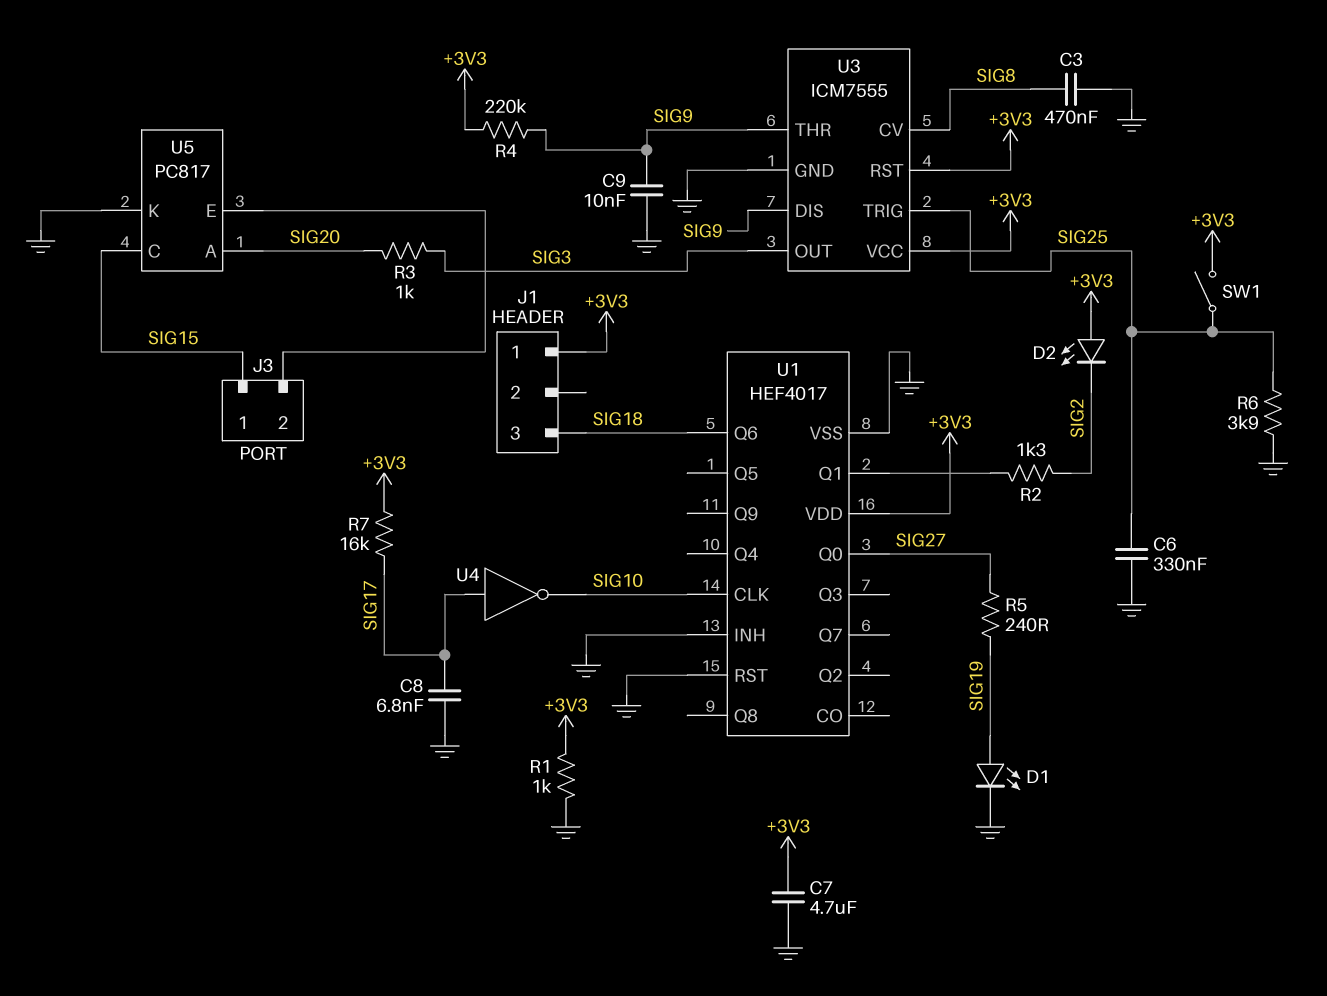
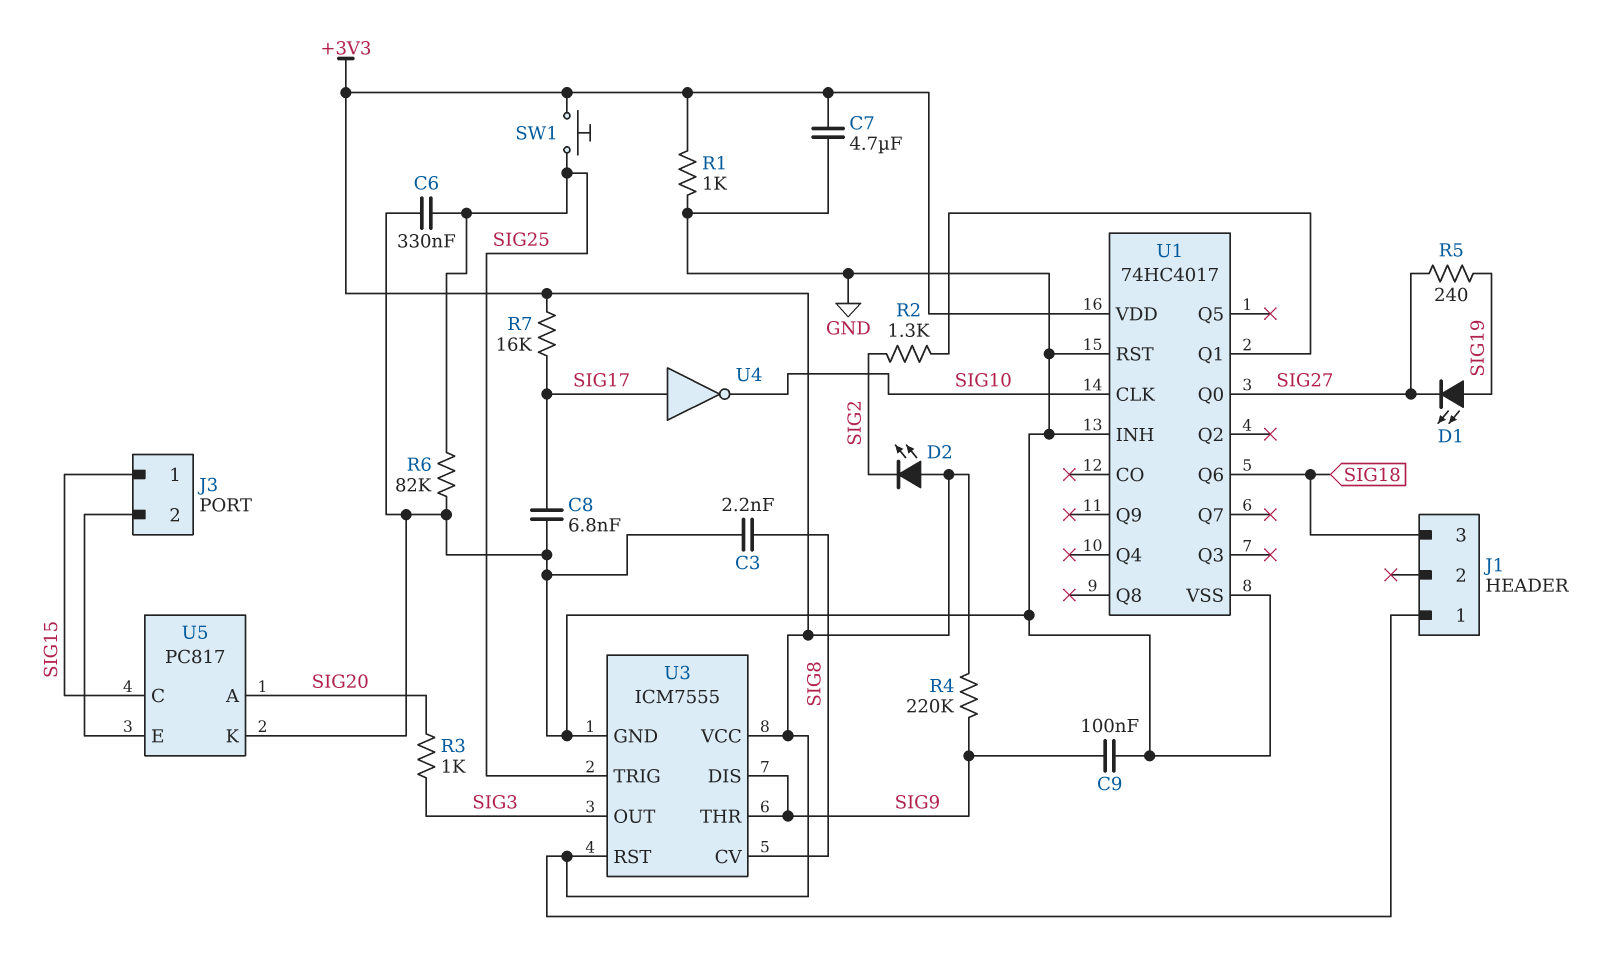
C3: 470nF (GND, SIG8) -> 2.2nF (GND, SIG8)
C9: 10nF (GND, SIG9) -> 100nF (GND, SIG9)
D1: LED (A SIG19, K GND) -> LED (A SIG19, K SIG27)
R6: 3.9k (GND, SIG25) -> 82k (GND, SIG25)
SW1: switch (+3V3, SIG25) -> button (+3V3, SIG25)
U1: HEF4017 -> 74HC4017

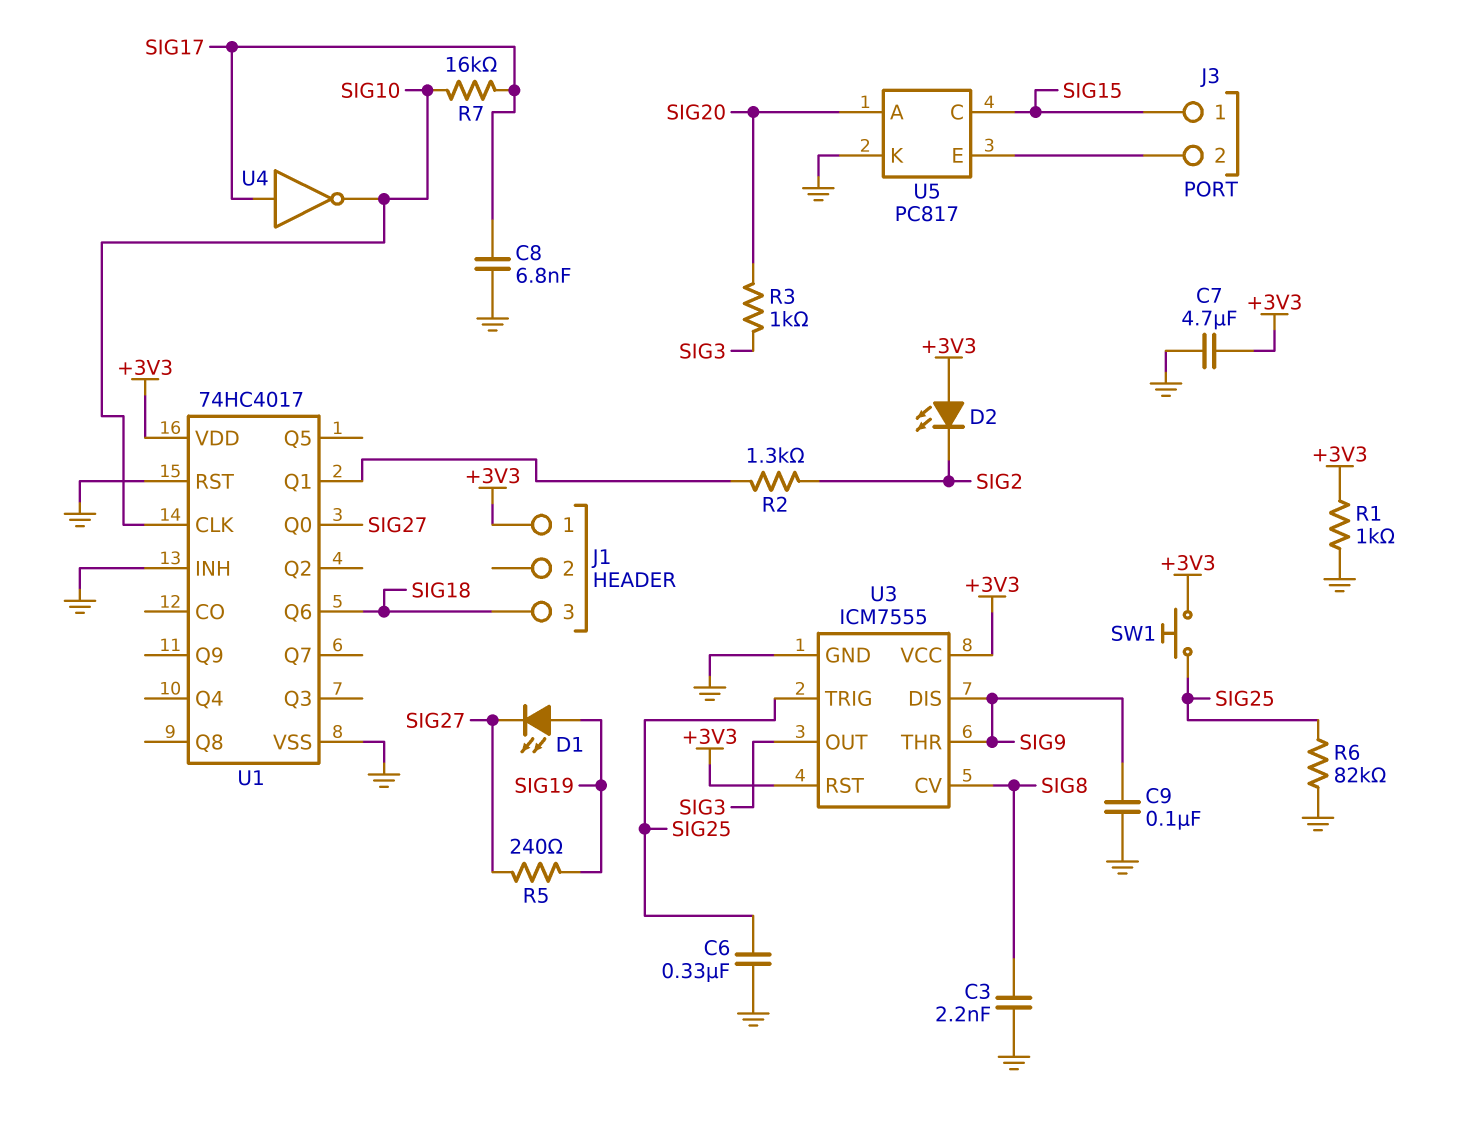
R4: 220k (+3V3, SIG9) -> none
R7: 16k (+3V3, SIG17) -> 16k (SIG10, SIG17)

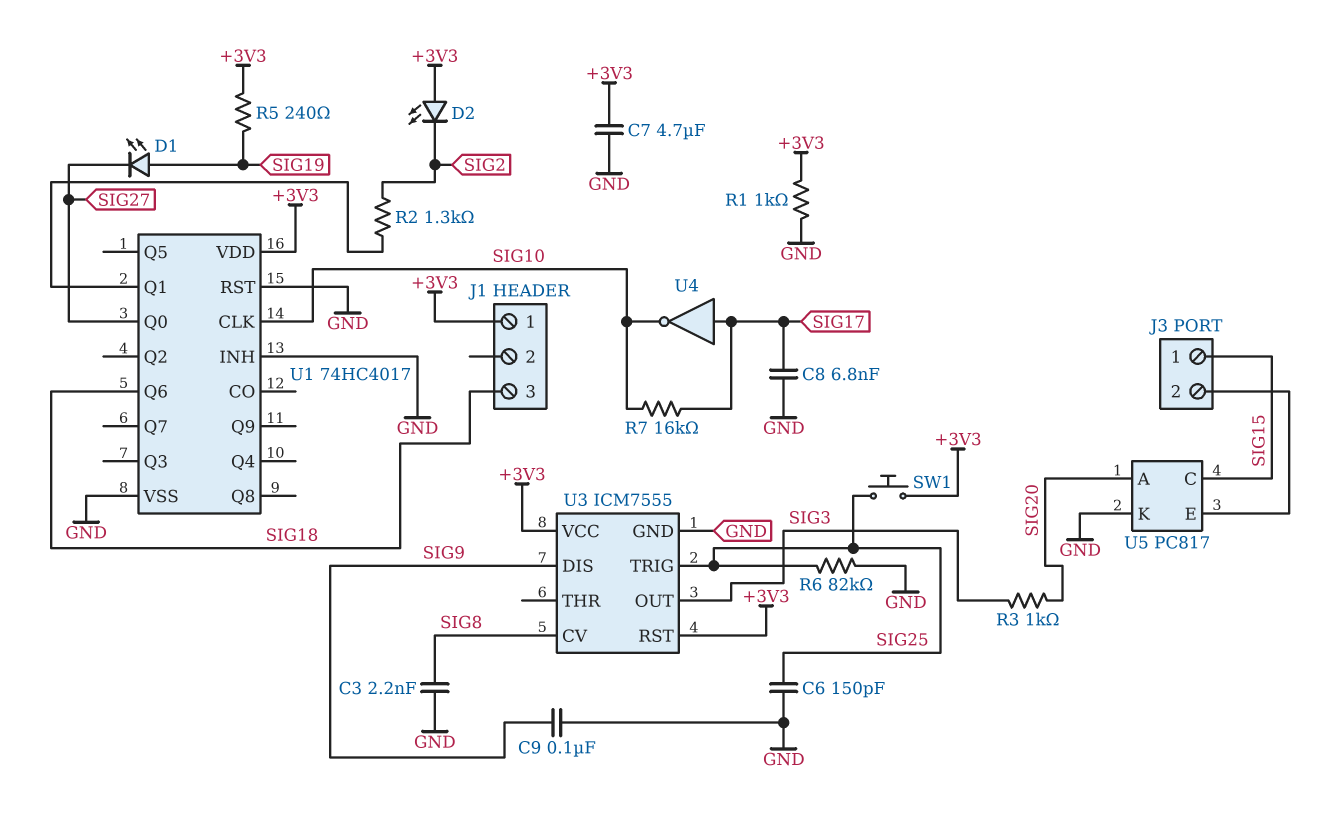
C6: 330nF (GND, SIG25) -> 150pF (GND, SIG25)
R5: 240 (SIG19, SIG27) -> 240 (+3V3, SIG19)
U3 pin THR: SIG9 -> none

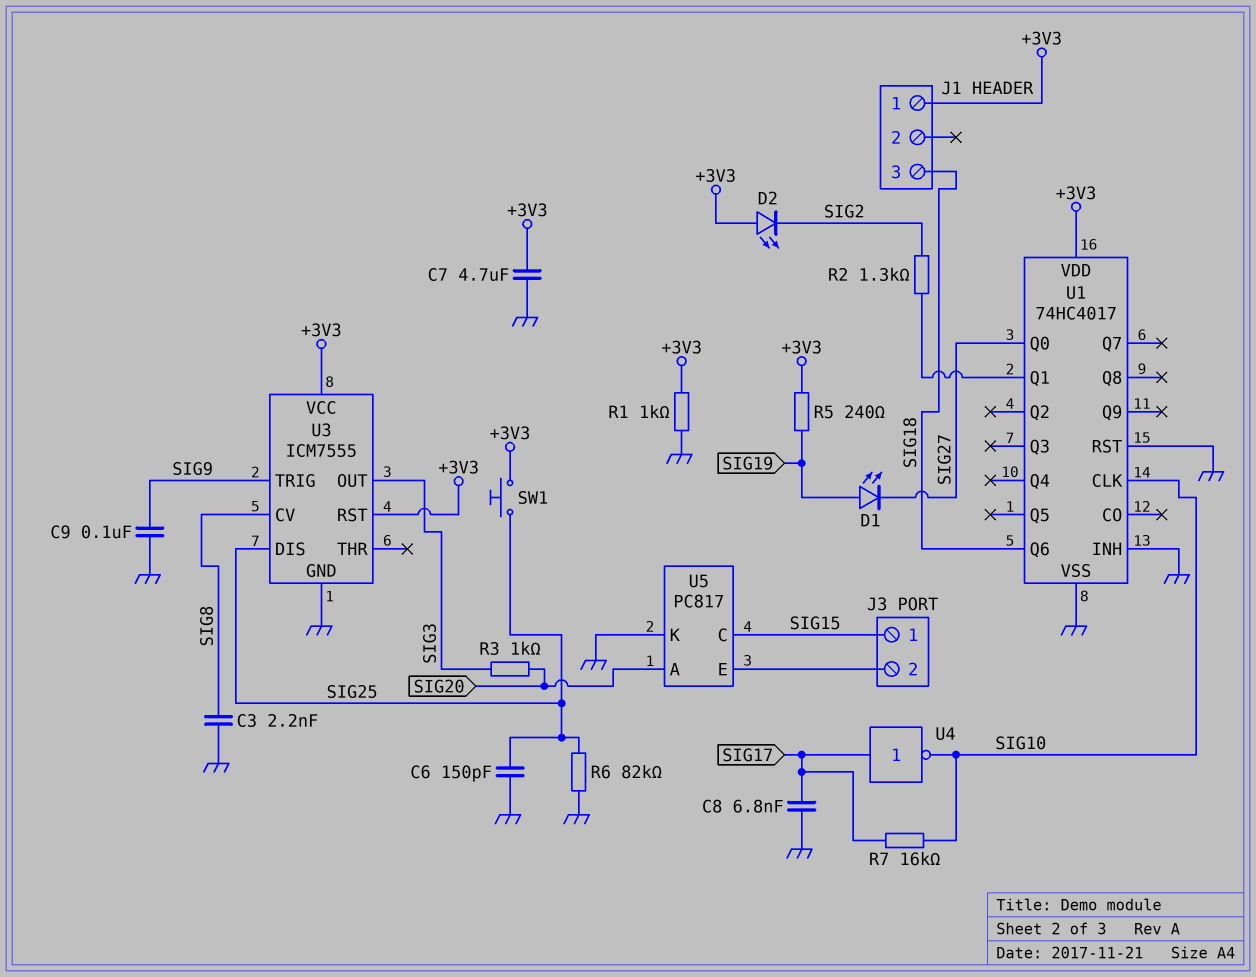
U3 pin DIS: SIG9 -> SIG25
U3 pin TRIG: SIG25 -> SIG9

